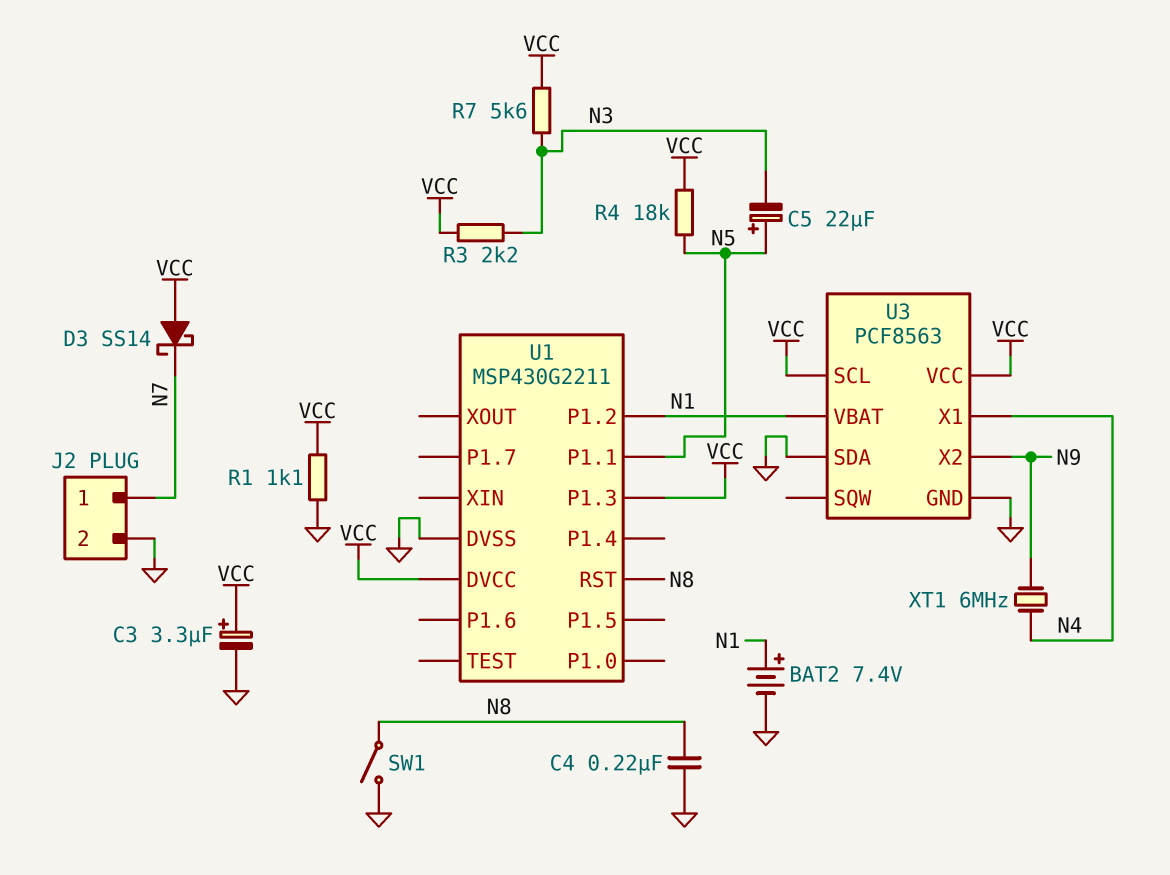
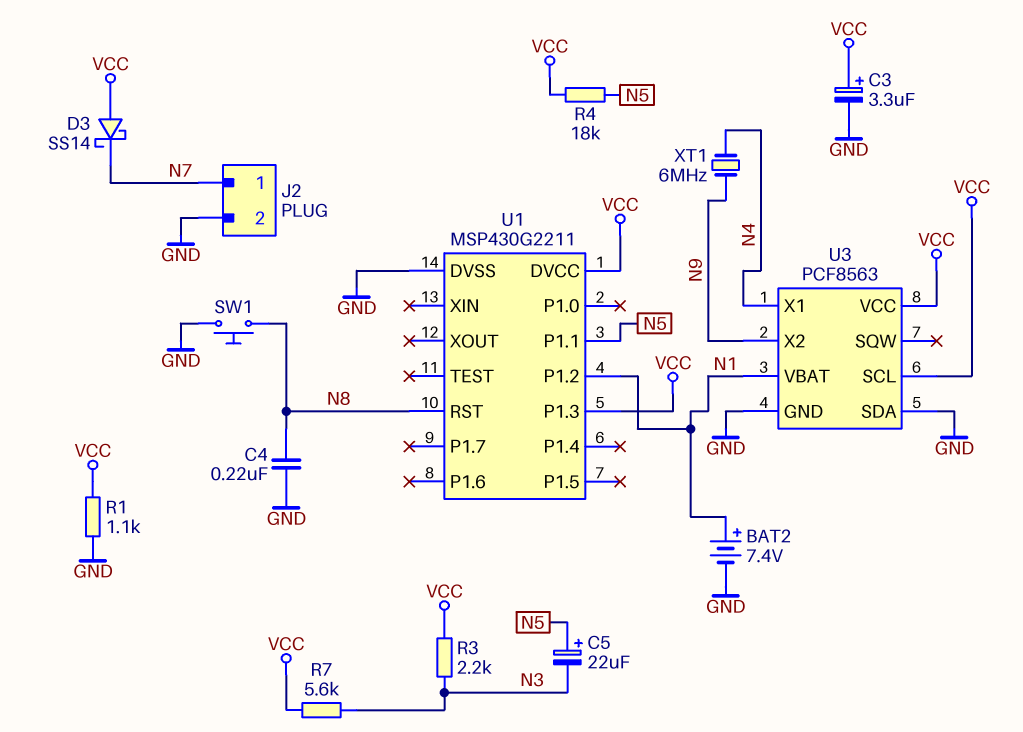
SW1: switch (GND, N8) -> button (GND, N8)

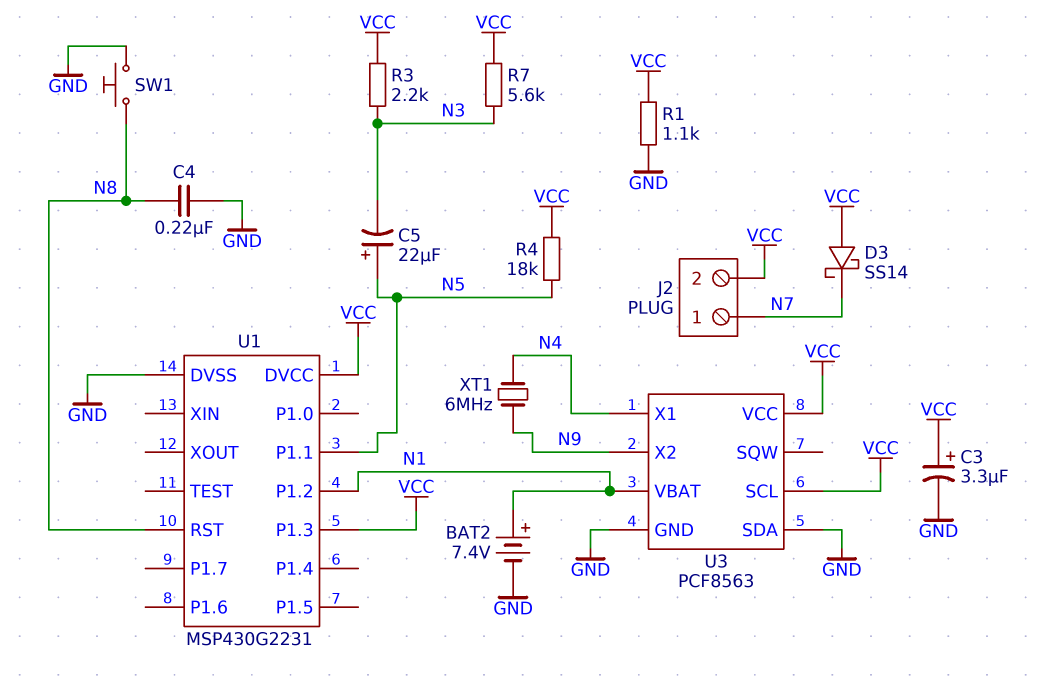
J2 pin 2: GND -> VCC
U1: MSP430G2211 -> MSP430G2231

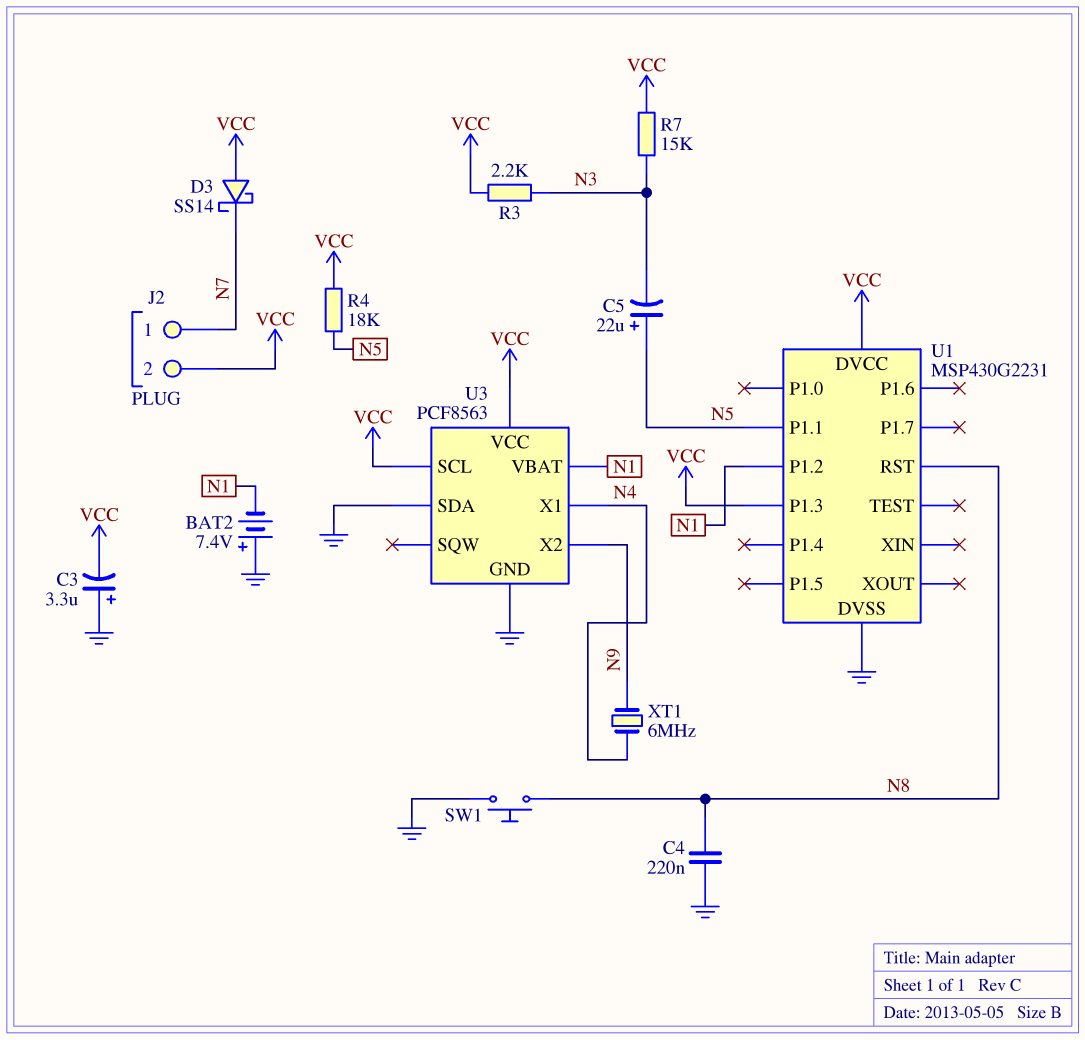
BAT2: 7.4V (plus N1, minus GND) -> 7.4V (plus GND, minus N1)
C3: 3.3uF (plus VCC, minus GND) -> 3.3uF (plus GND, minus VCC)
R1: 1.1k (GND, VCC) -> none
R7: 5.6k (N3, VCC) -> 15k (N3, VCC)

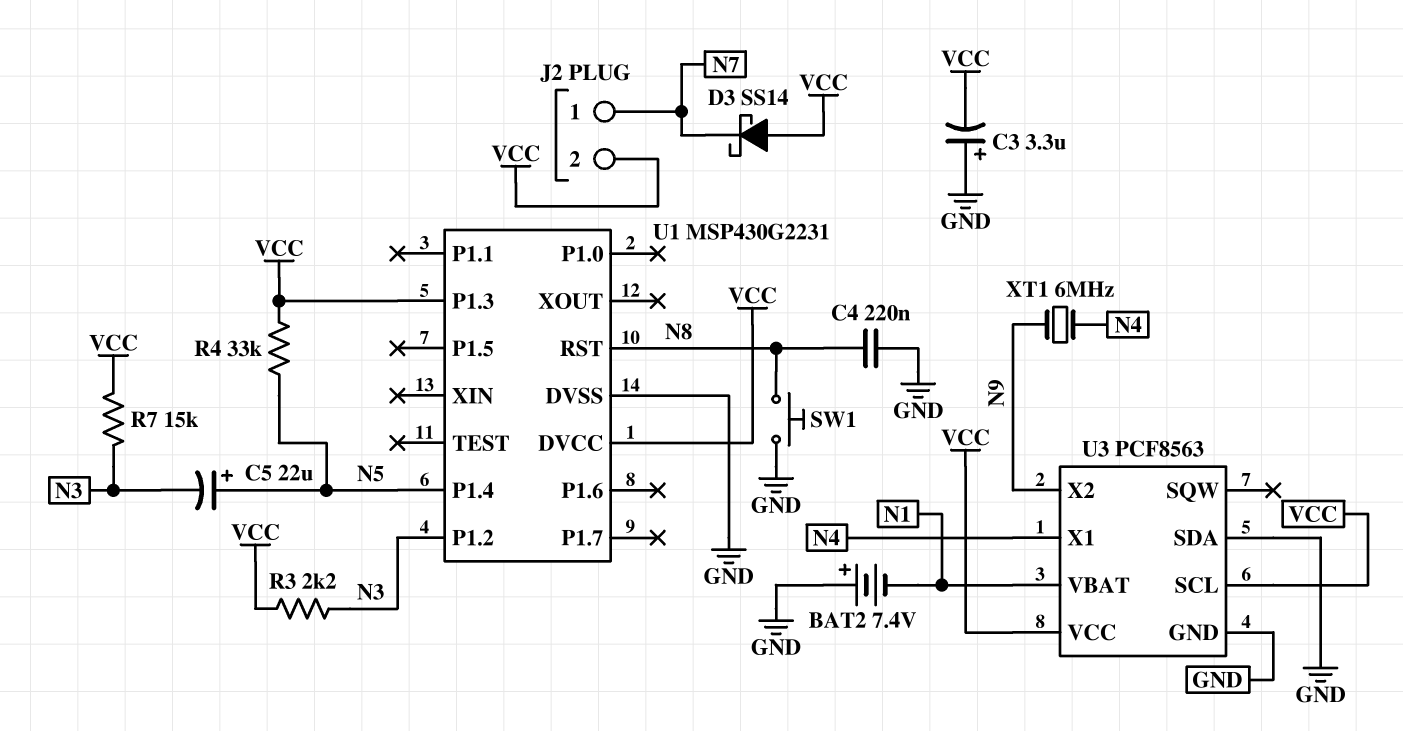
R4: 18k (N5, VCC) -> 33k (N5, VCC)
U1 pin P1.1: N5 -> none
U1 pin P1.2: N1 -> N3
U1 pin P1.4: none -> N5

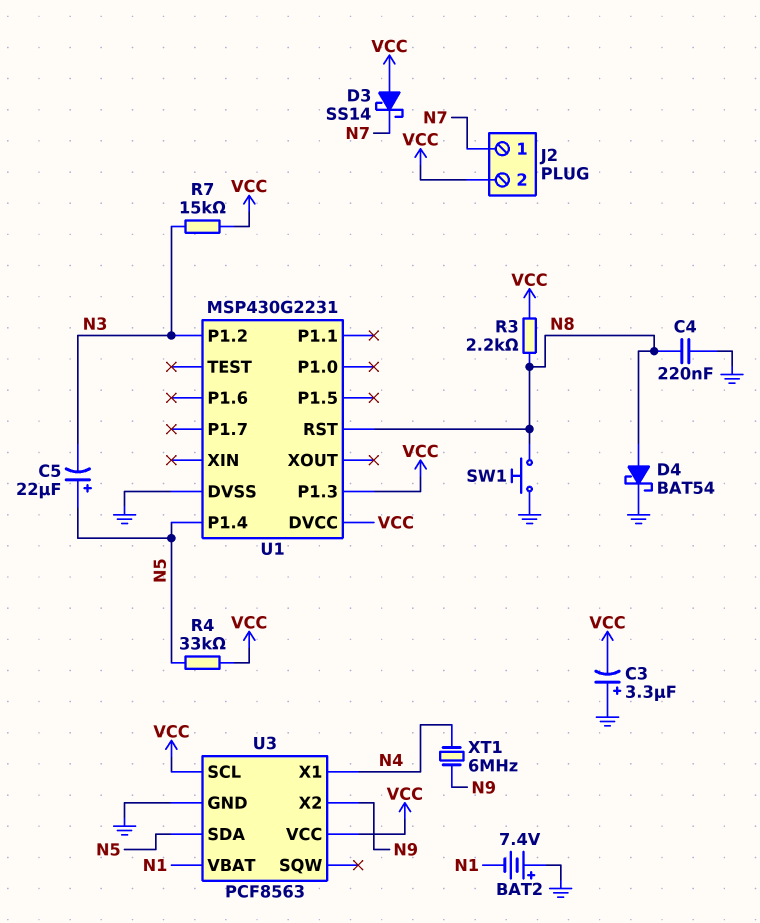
D4: none -> schottky BAT54 (A N8, K GND)
R3: 2.2k (N3, VCC) -> 2.2k (N8, VCC)
U3 pin SDA: GND -> N5

